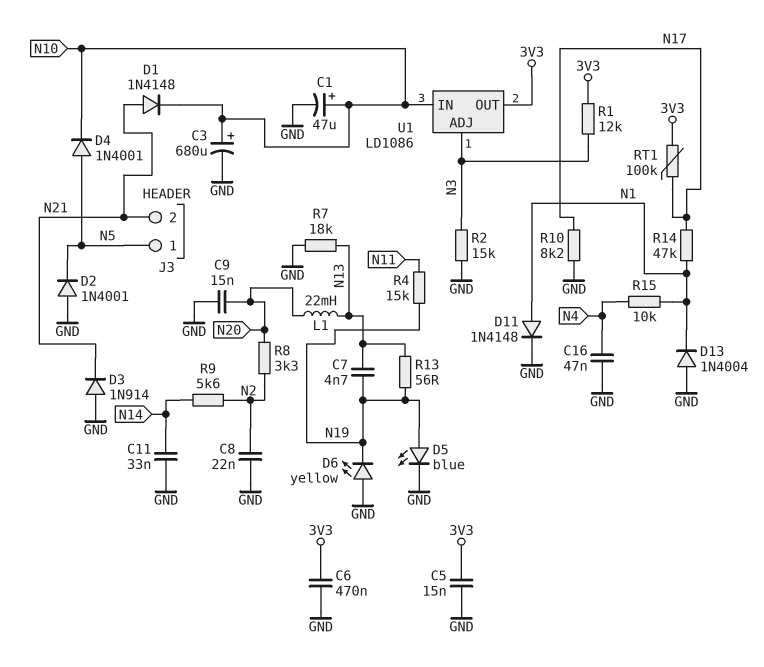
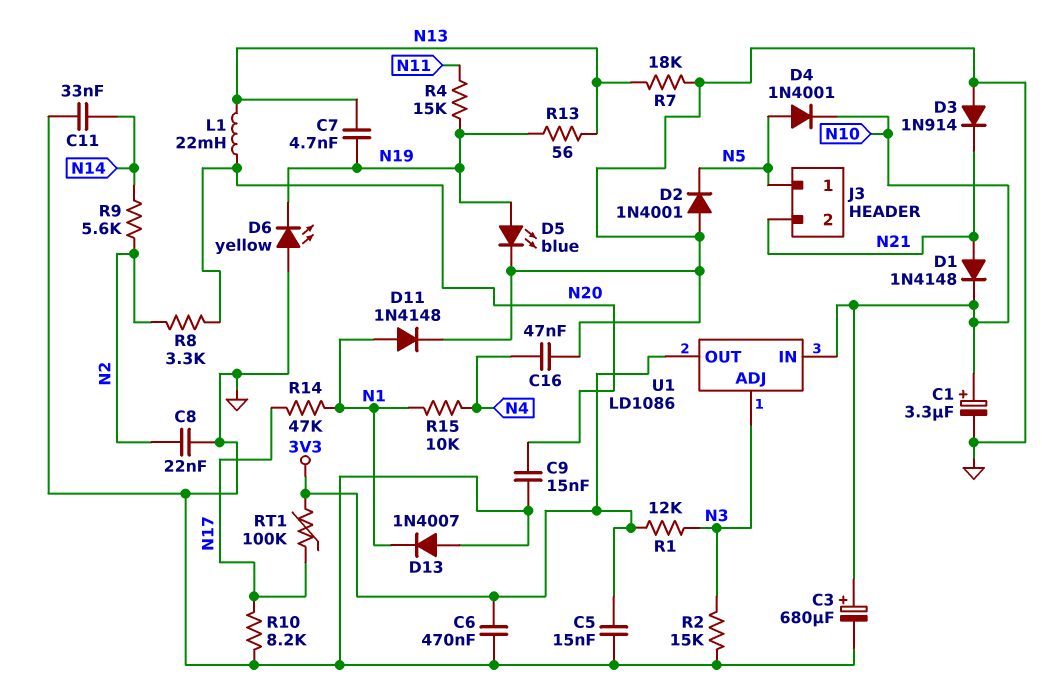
C1: 47uF (plus N10, minus GND) -> 3.3uF (plus N10, minus GND)
D13: diode 1N4004 (A GND, K N1) -> diode 1N4007 (A GND, K N1)

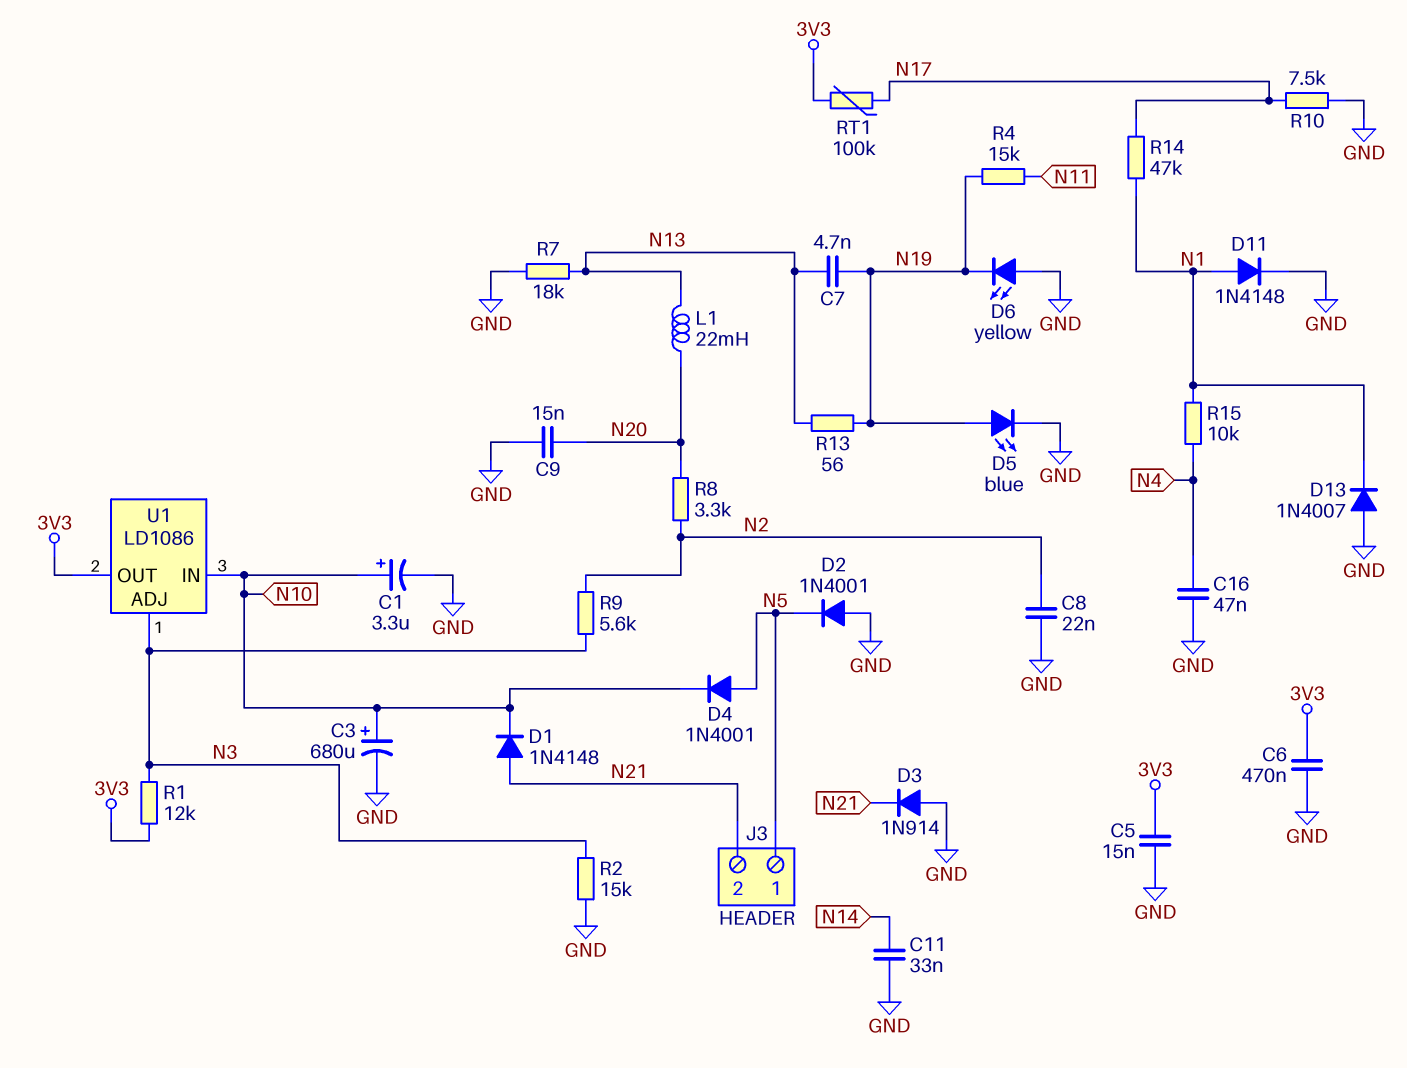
R9: 5.6k (N2, N14) -> 5.6k (N2, N3)
R10: 8.2k (GND, N17) -> 7.5k (GND, N17)

